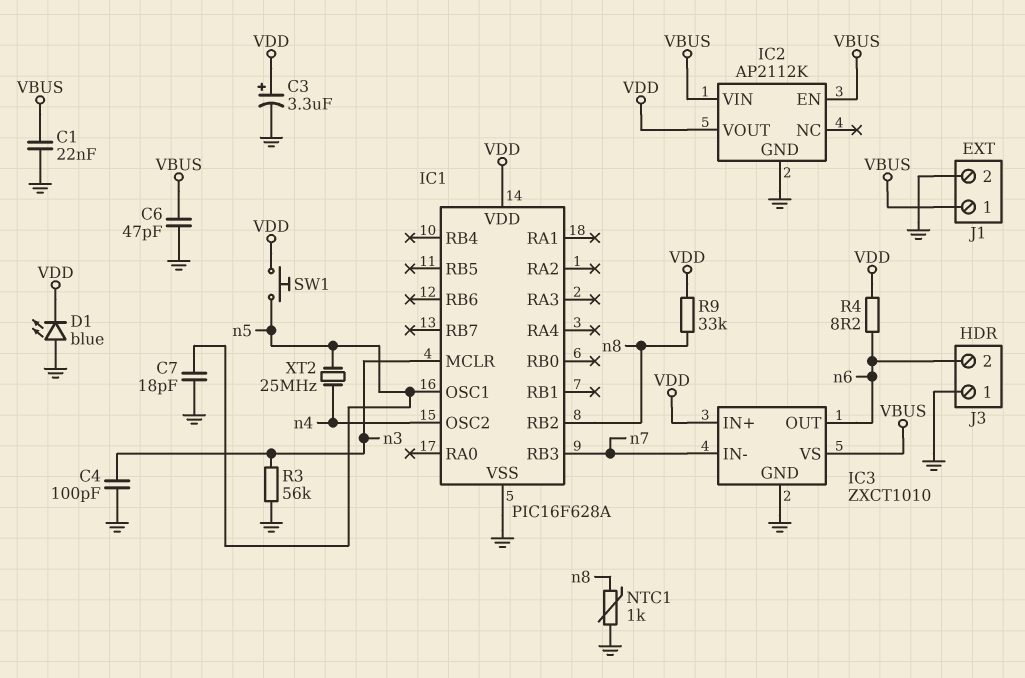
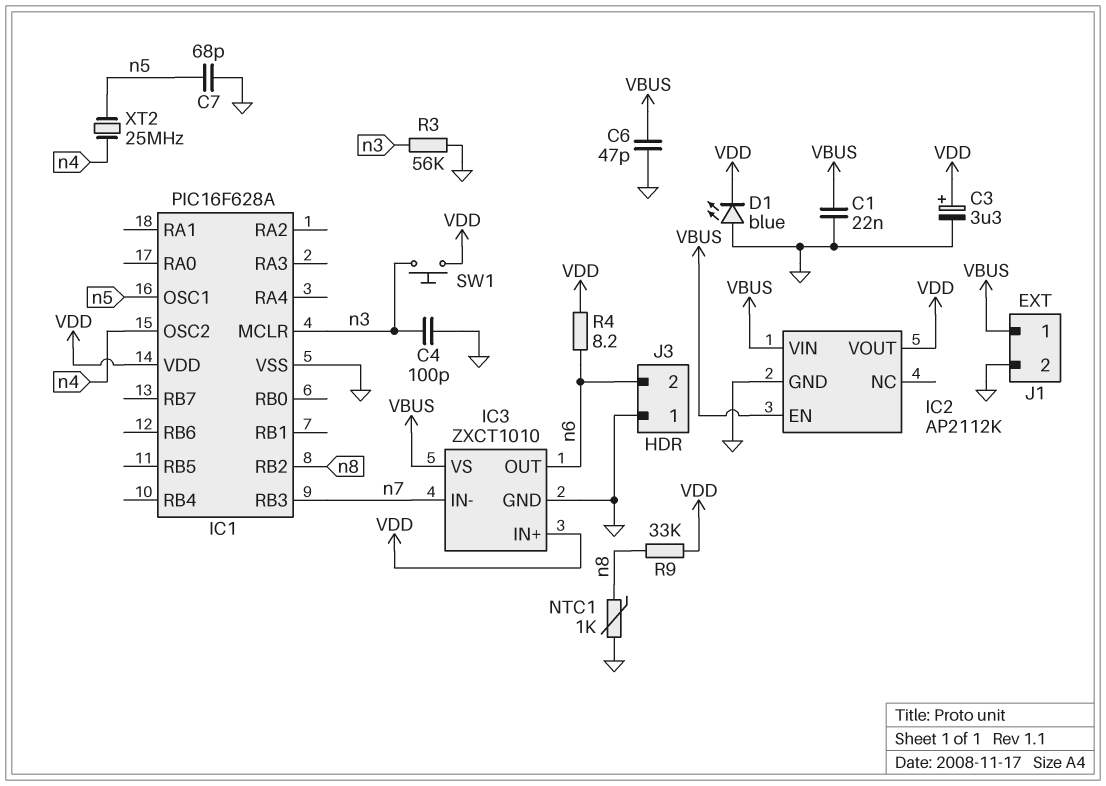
C7: 18pF (GND, n5) -> 68pF (GND, n5)
SW1: button (VDD, n5) -> button (VDD, n3)

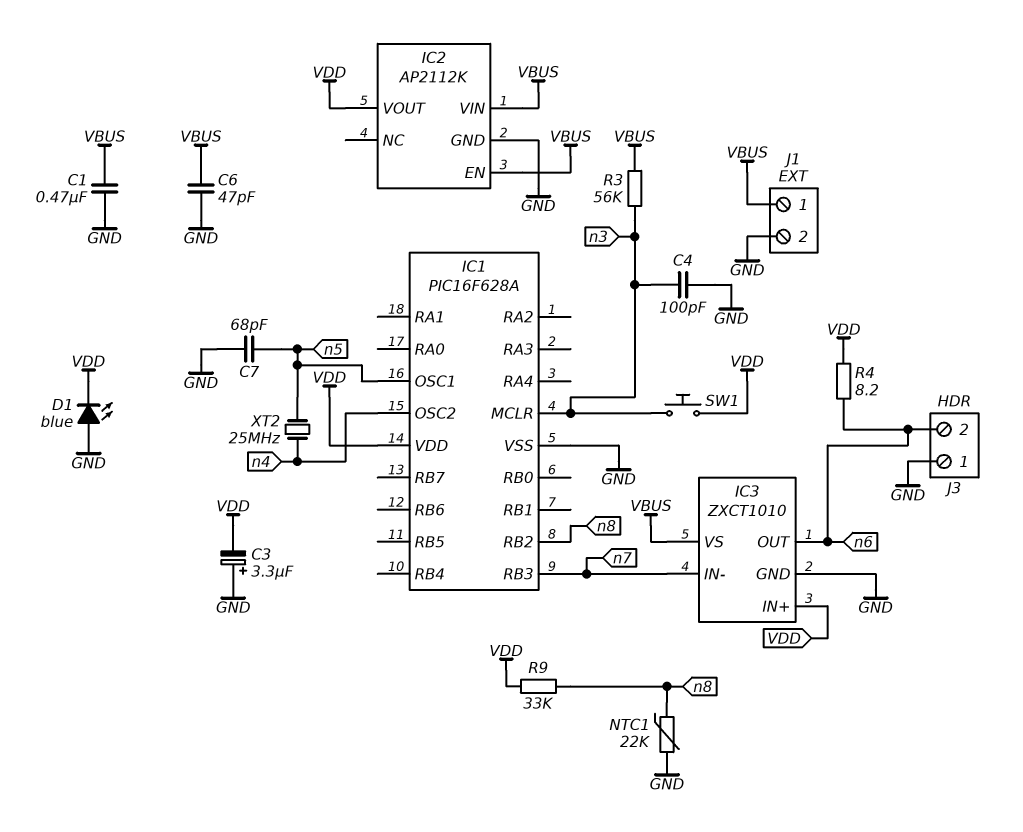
C1: 22nF (GND, VBUS) -> 470nF (GND, VBUS)
C3: 3.3uF (plus VDD, minus GND) -> 3.3uF (plus GND, minus VDD)
NTC1: 1k (GND, n8) -> 22k (GND, n8)
R3: 56k (GND, n3) -> 56k (VBUS, n3)

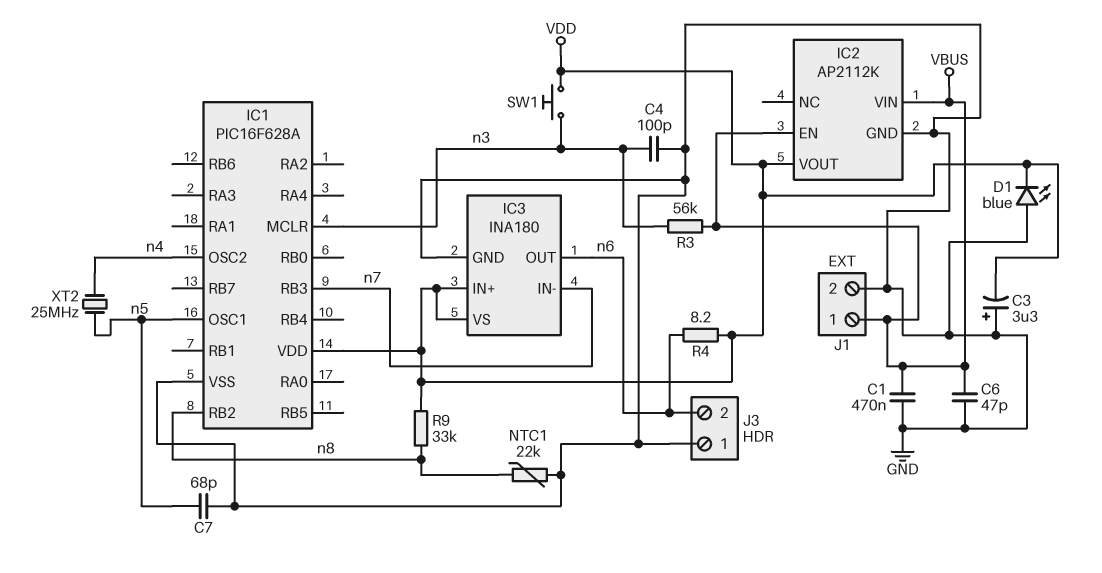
IC3: ZXCT1010 -> INA180
IC3 pin VS: VBUS -> VDD

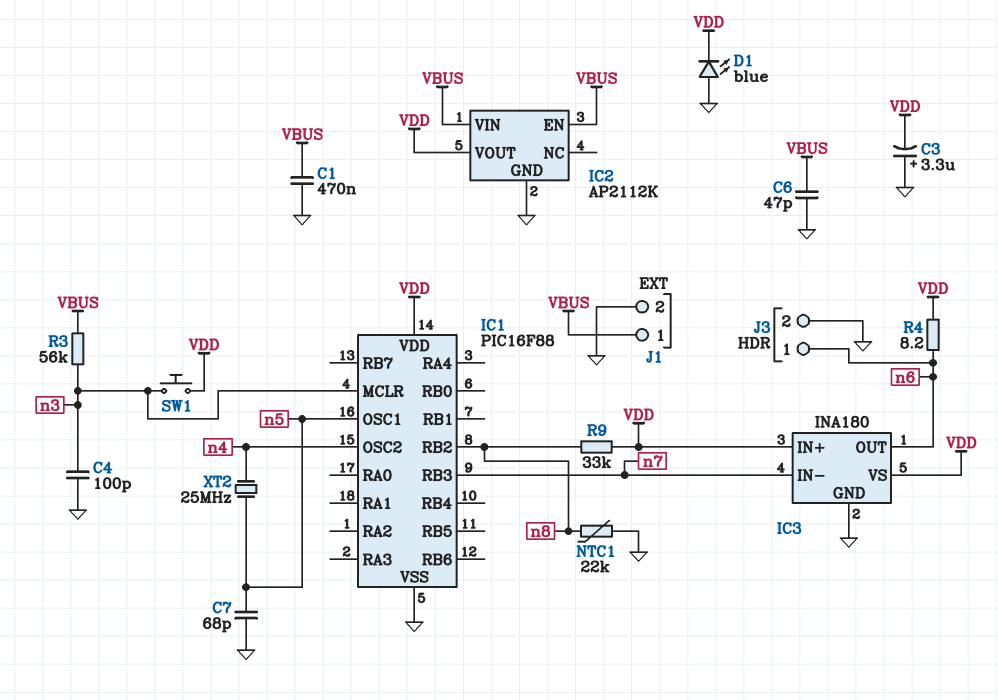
IC1: PIC16F628A -> PIC16F88
J3 pin 1: GND -> n6
J3 pin 2: n6 -> GND

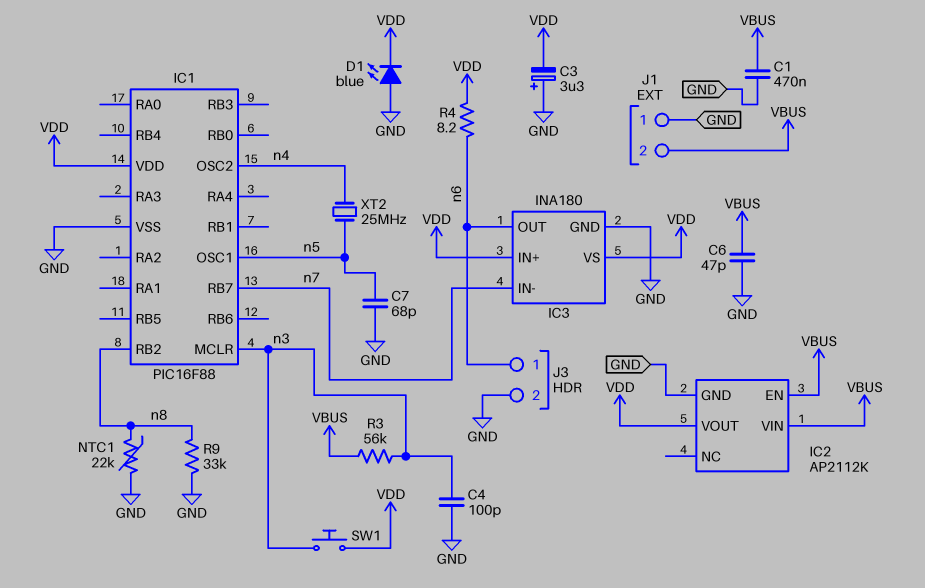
IC1 pin RB3: n7 -> none
IC1 pin RB7: none -> n7
J1 pin 1: VBUS -> GND
J1 pin 2: GND -> VBUS
R9: 33k (VDD, n8) -> 33k (GND, n8)

